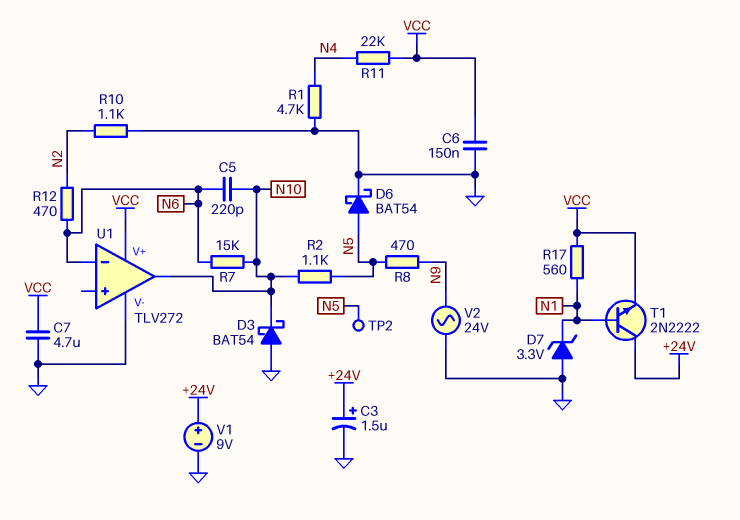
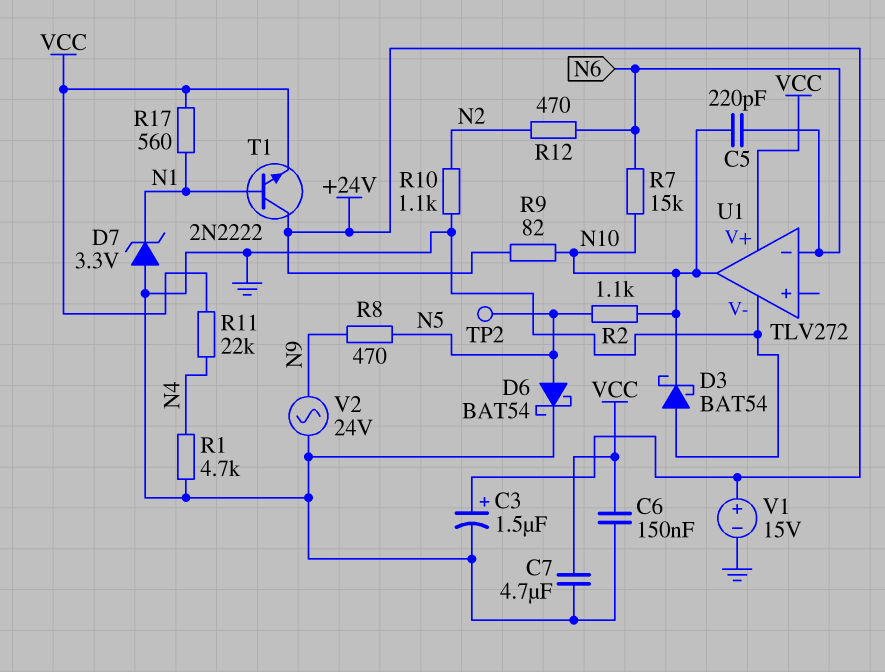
R9: none -> 82 (+24V, N10)
V1: 9V (plus +24V, minus GND) -> 15V (plus +24V, minus GND)

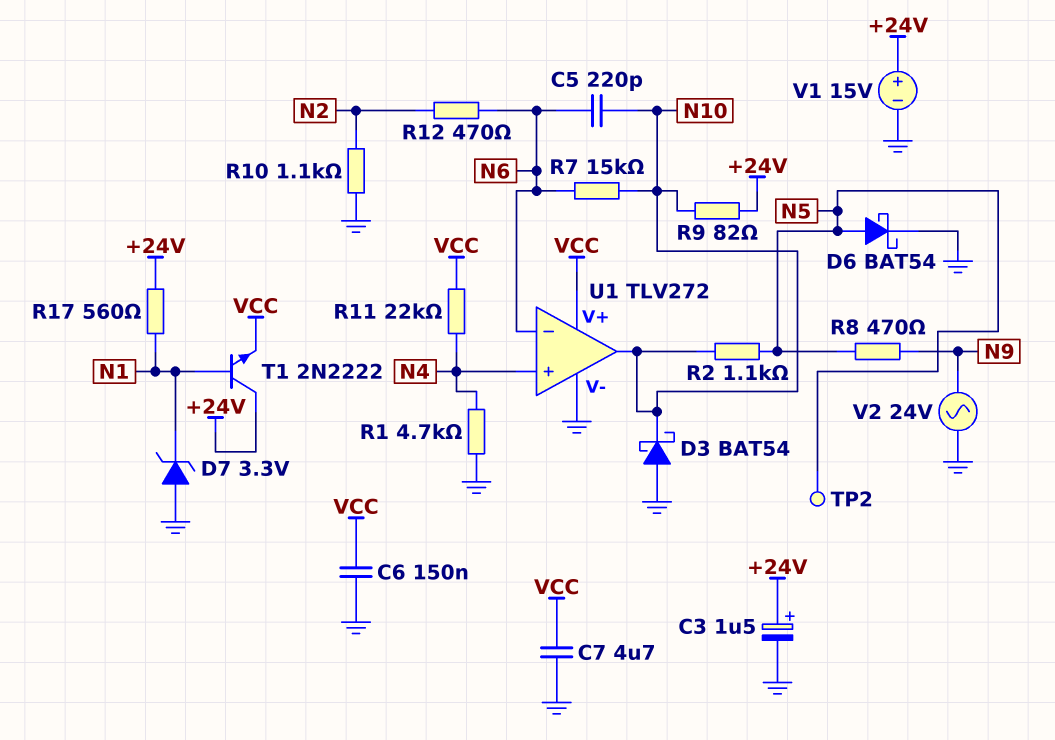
R17: 560 (N1, VCC) -> 560 (+24V, N1)
U1 pin in+: none -> N4

